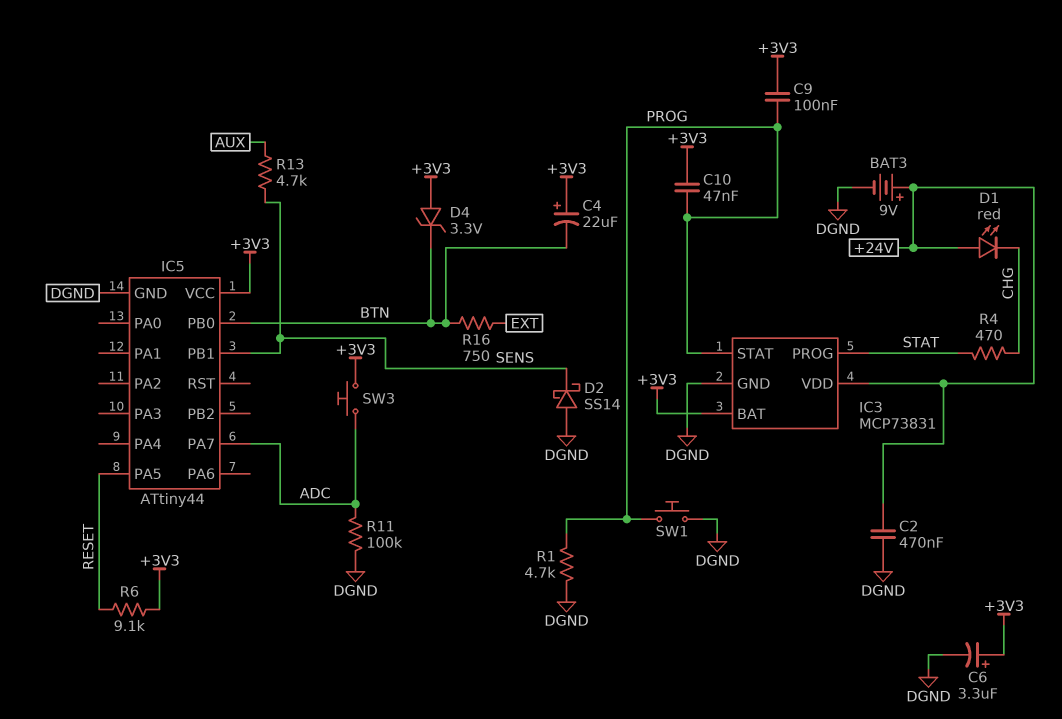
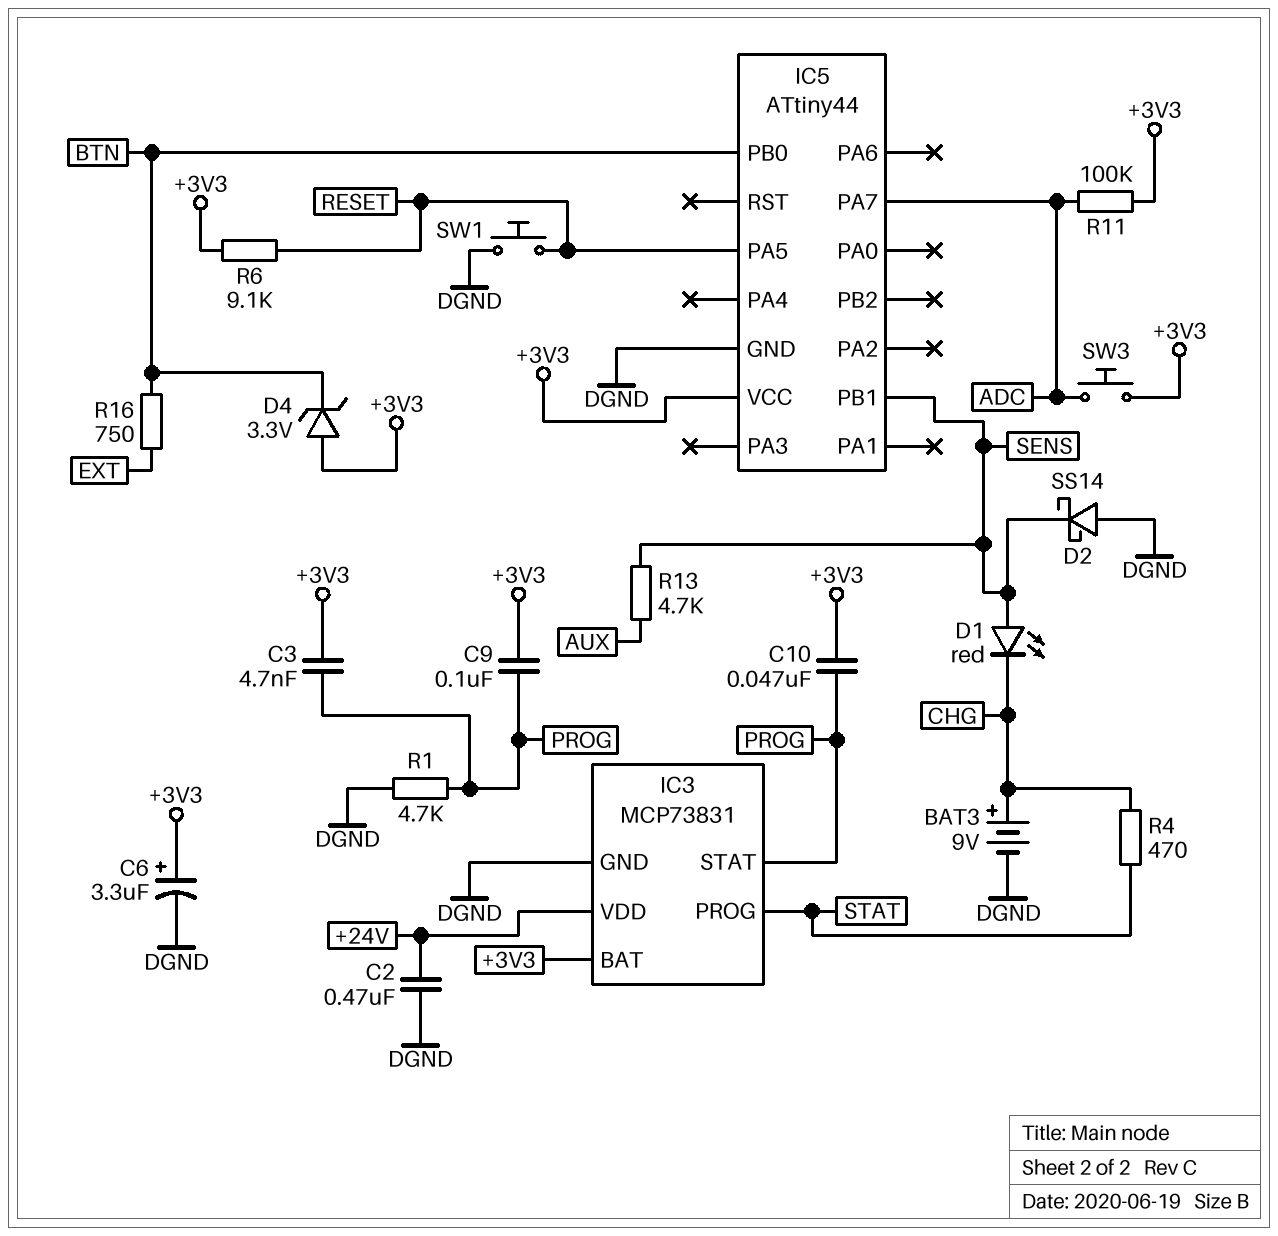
BAT3: 9V (plus +24V, minus DGND) -> 9V (plus CHG, minus DGND)
C3: none -> 4.7nF (+3V3, PROG)
C4: 22uF (plus +3V3, minus BTN) -> none
D1: LED red (A +24V, K CHG) -> LED red (A SENS, K CHG)
R11: 100k (ADC, DGND) -> 100k (+3V3, ADC)
SW1: button (DGND, PROG) -> button (DGND, RESET)

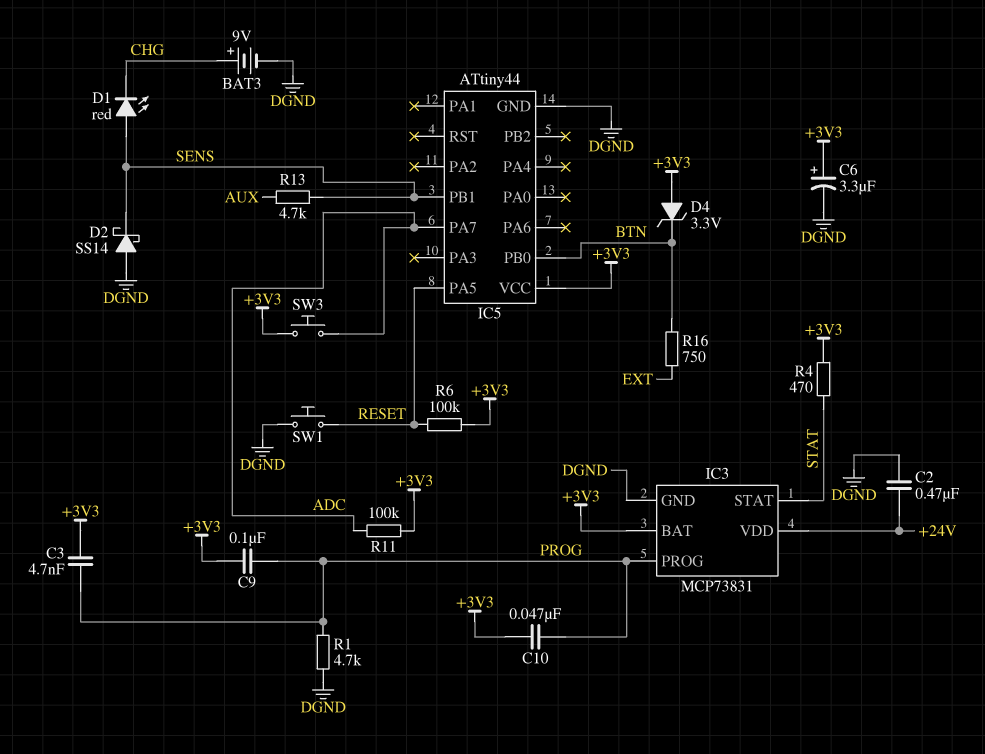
IC3 pin PROG: STAT -> PROG
IC3 pin STAT: PROG -> STAT
R4: 470 (CHG, STAT) -> 470 (+3V3, STAT)
R6: 9.1k (+3V3, RESET) -> 100k (+3V3, RESET)

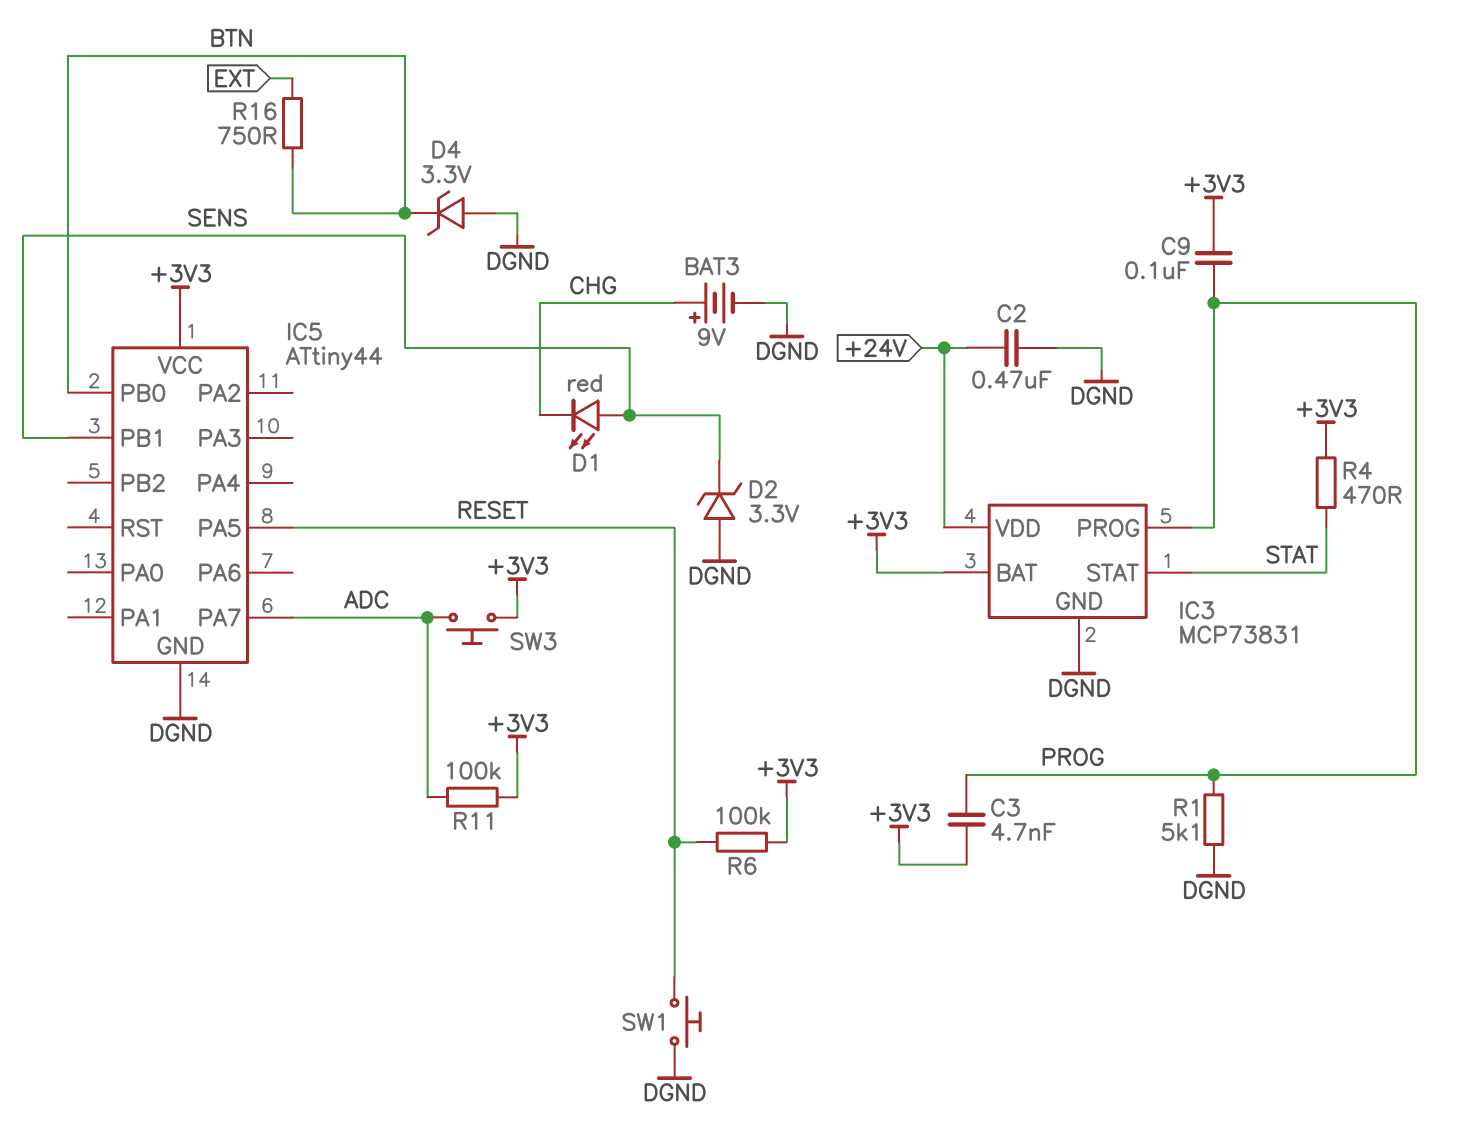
C6: 3.3uF (plus +3V3, minus DGND) -> none
C10: 47nF (+3V3, PROG) -> none
D2: schottky SS14 (A DGND, K SENS) -> zener 3.3V (A DGND, K SENS)
D4: zener 3.3V (A +3V3, K BTN) -> zener 3.3V (A DGND, K BTN)
R1: 4.7k (DGND, PROG) -> 5.1k (DGND, PROG)
R13: 4.7k (AUX, SENS) -> none

